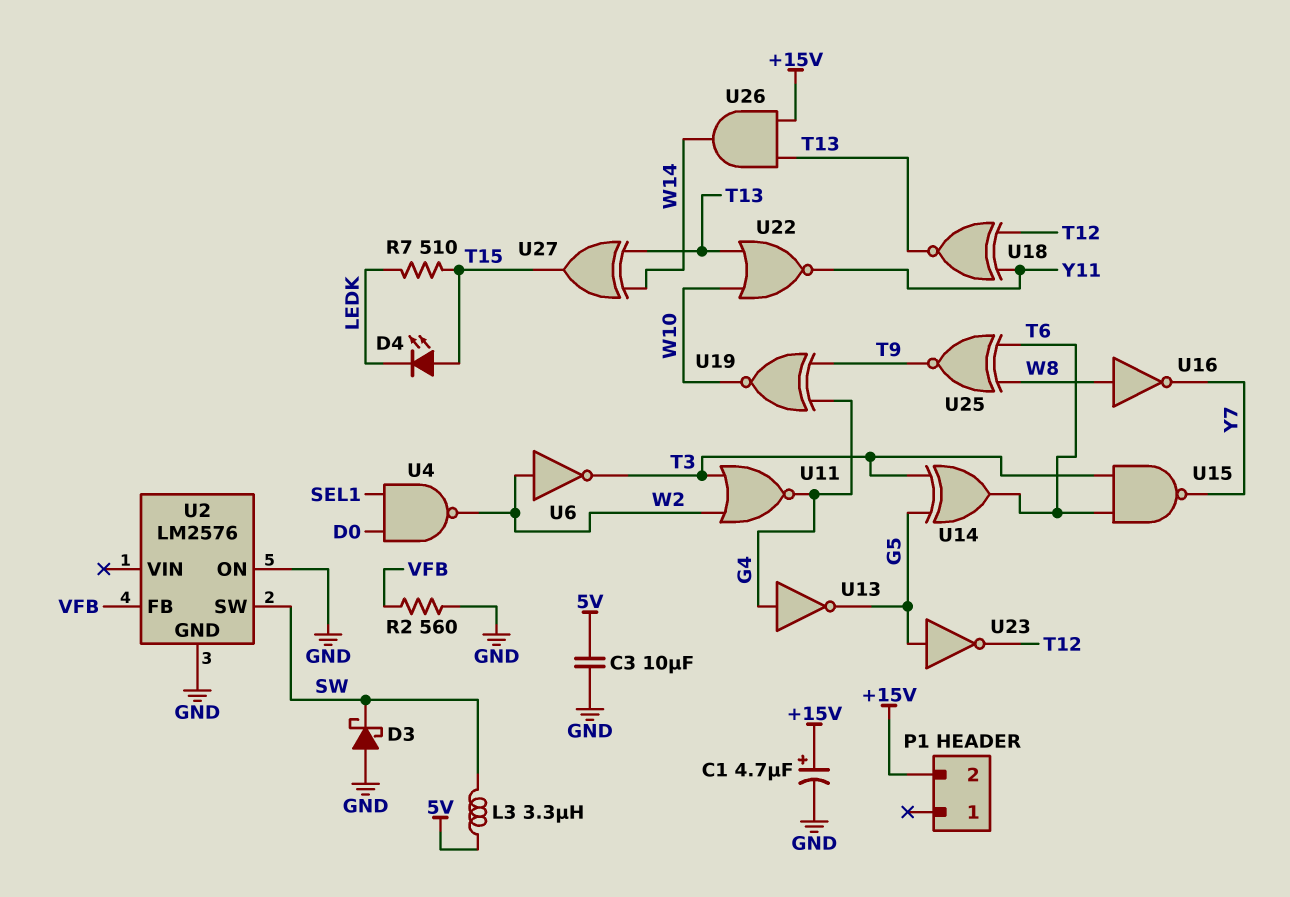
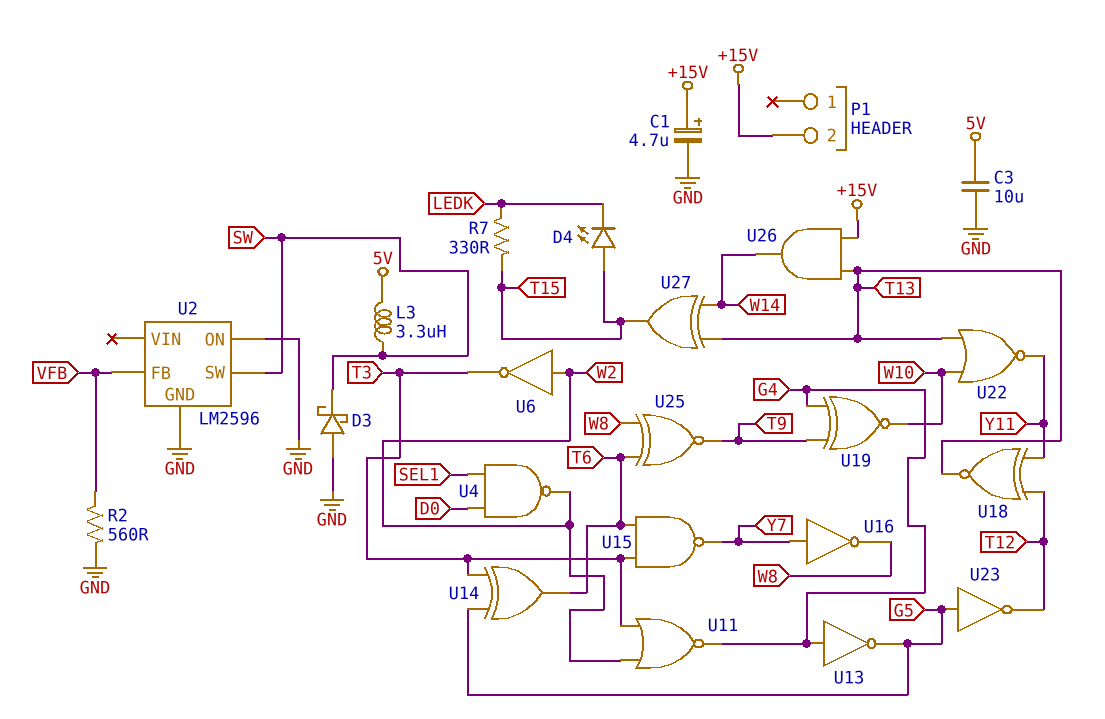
R7: 510 (LEDK, T15) -> 330 (LEDK, T15)
U2: LM2576 -> LM2596
U16: NOT (in W8, out Y7) -> NOT (in Y7, out W8)

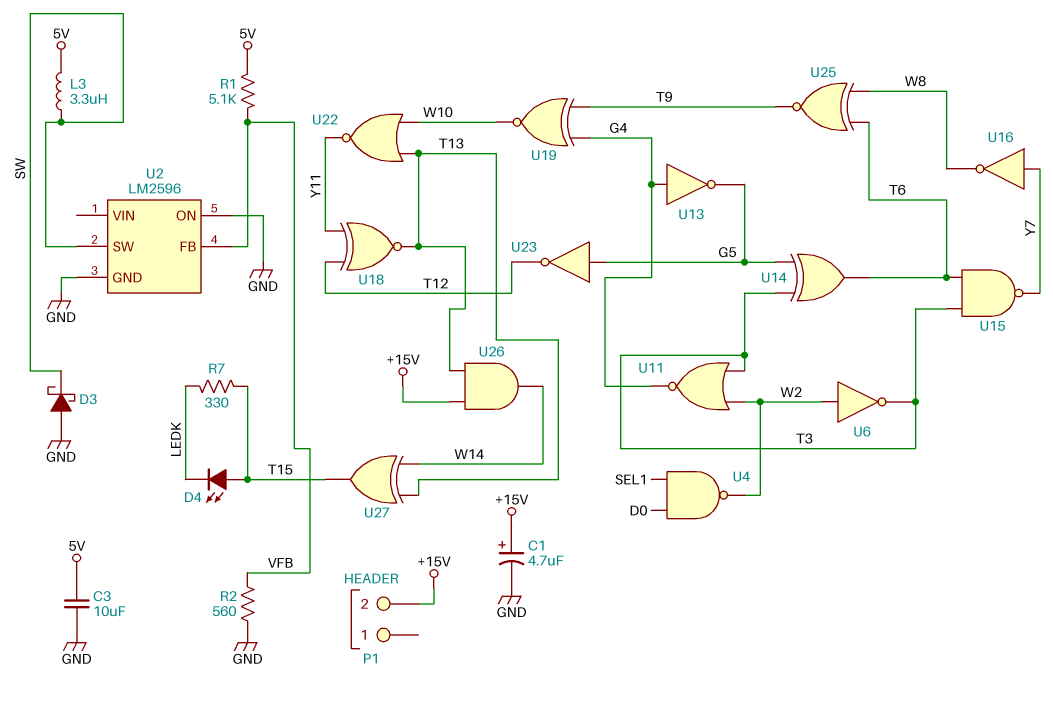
R1: none -> 5.1k (5V, VFB)

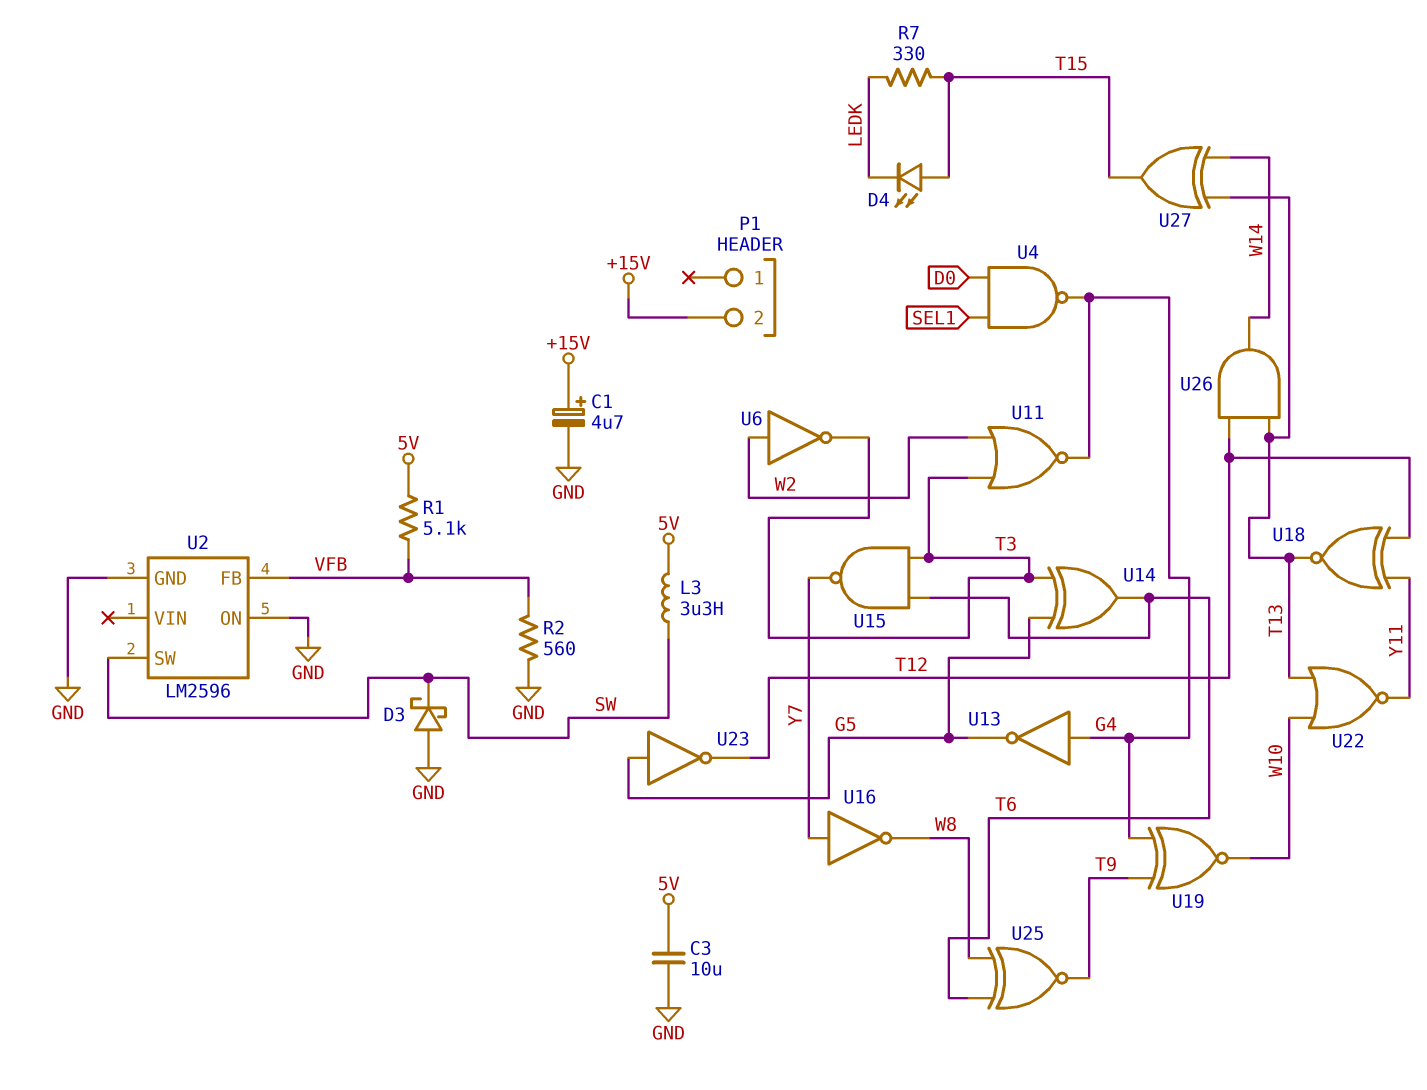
U4: NAND (in D0, in SEL1, out W2) -> NAND (in D0, in SEL1, out G4)
U26: AND (in +15V, in T13, out W14) -> AND (in T12, in T13, out W14)

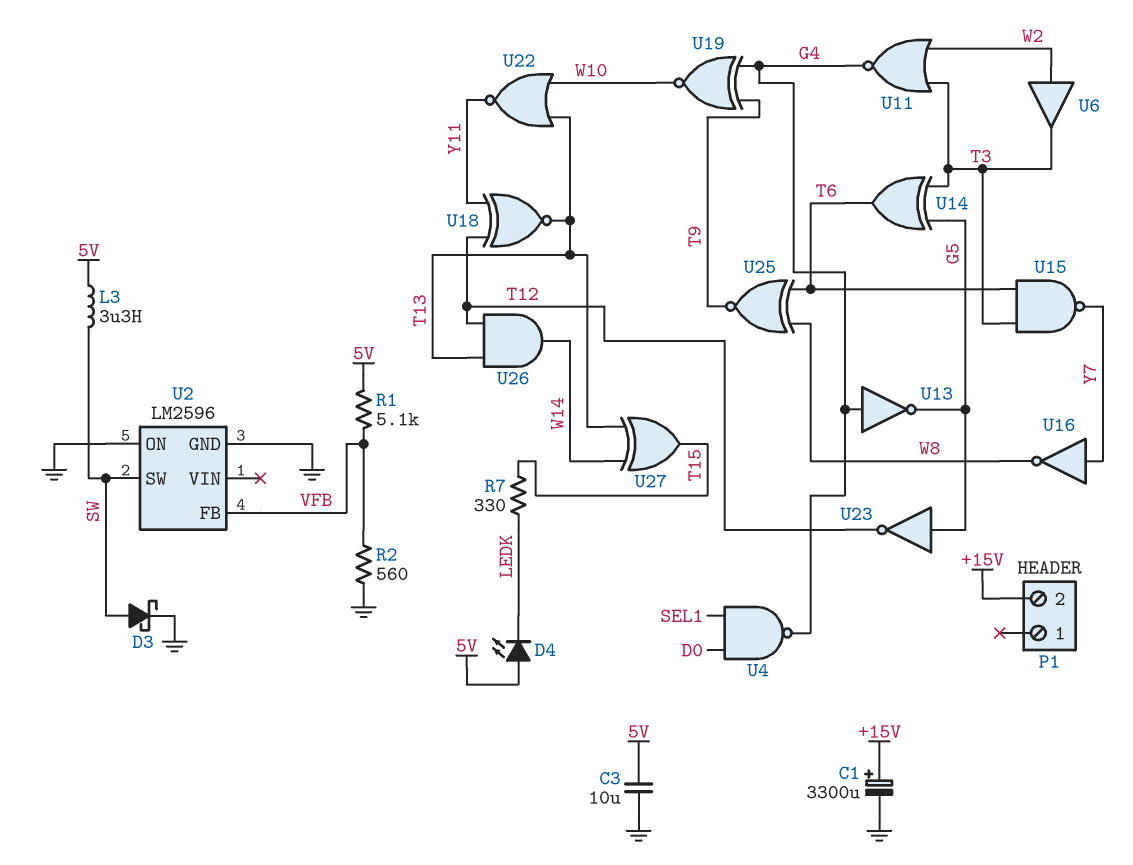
C1: 4.7uF (plus +15V, minus GND) -> 3300uF (plus +15V, minus GND)
D3: schottky (A GND, K SW) -> schottky (A SW, K GND)
D4: LED (A T15, K LEDK) -> LED (A 5V, K LEDK)
U6: NOT (in W2, out T3) -> buffer (in W2, out T3)

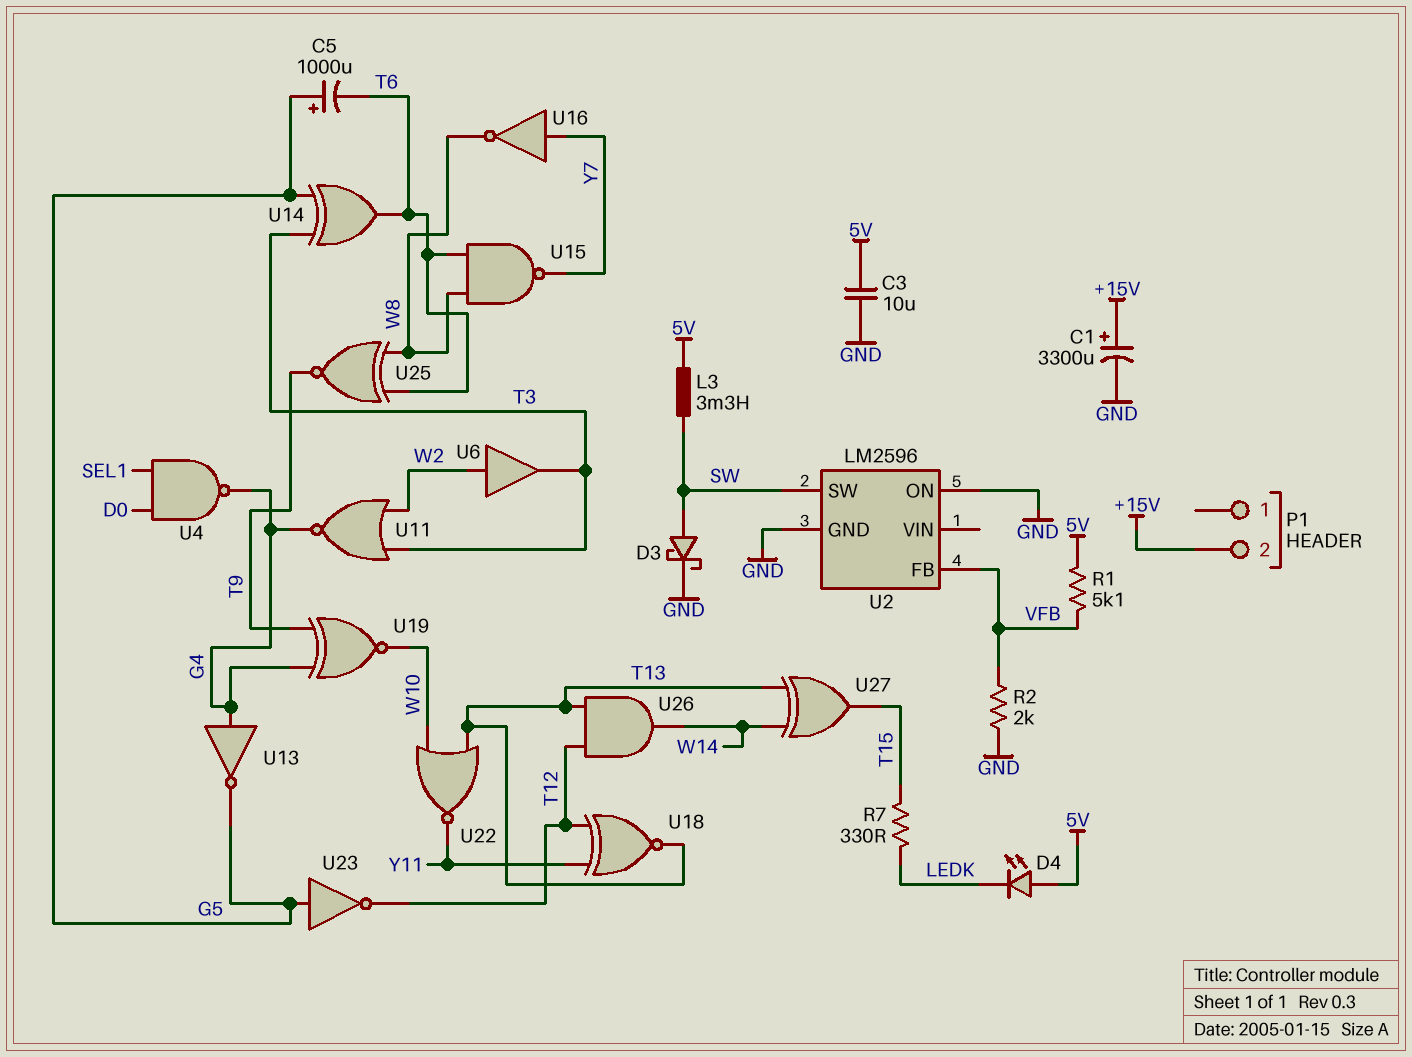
C5: none -> 1000uF (plus G5, minus T6)
L3: 3.3uH (5V, SW) -> 3.3mH (5V, SW)
R2: 560 (GND, VFB) -> 2k (GND, VFB)
U15: NAND (in T3, in T6, out Y7) -> NAND (in T6, in W8, out Y7)

